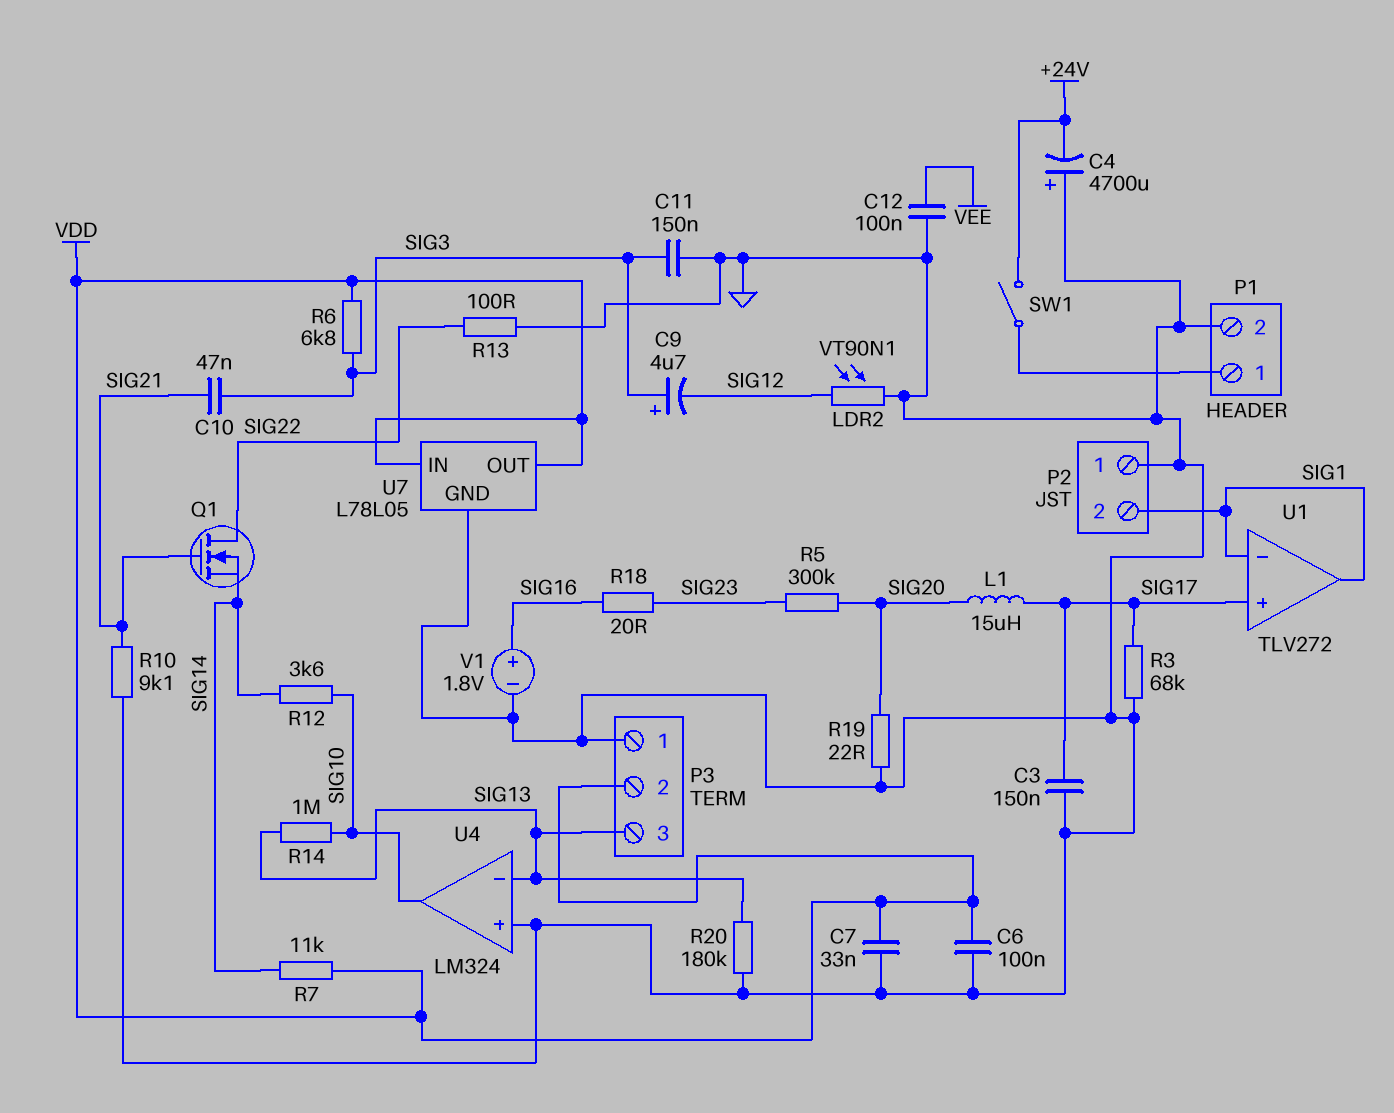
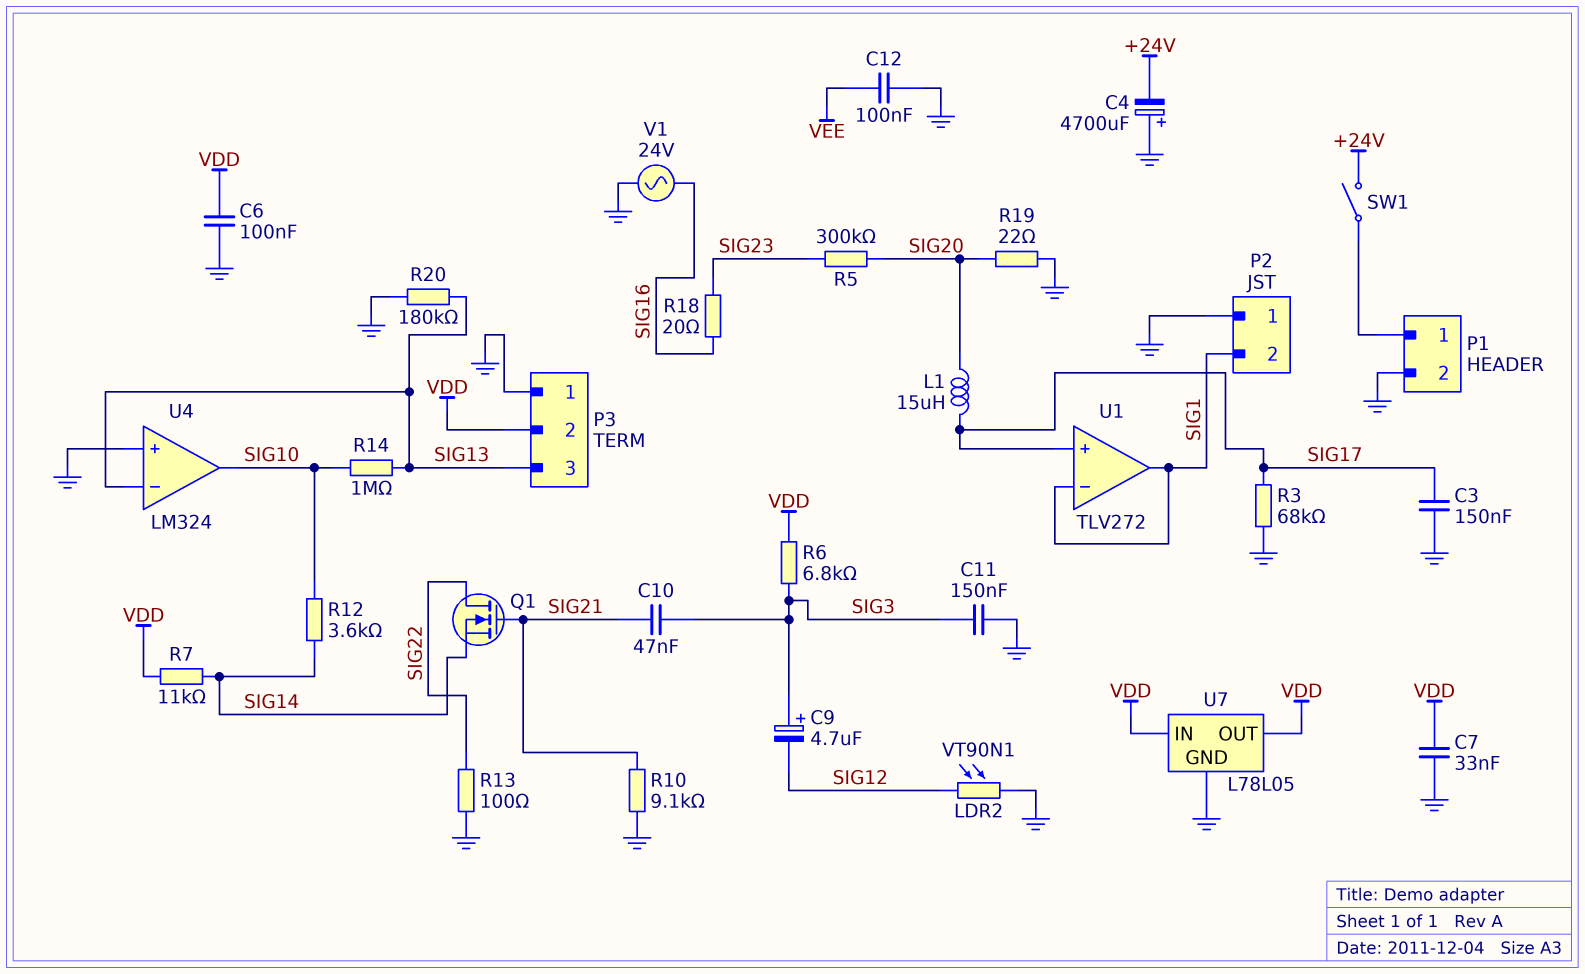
V1: 1.8V (plus SIG16, minus GND) -> AC 24V (GND, SIG16)

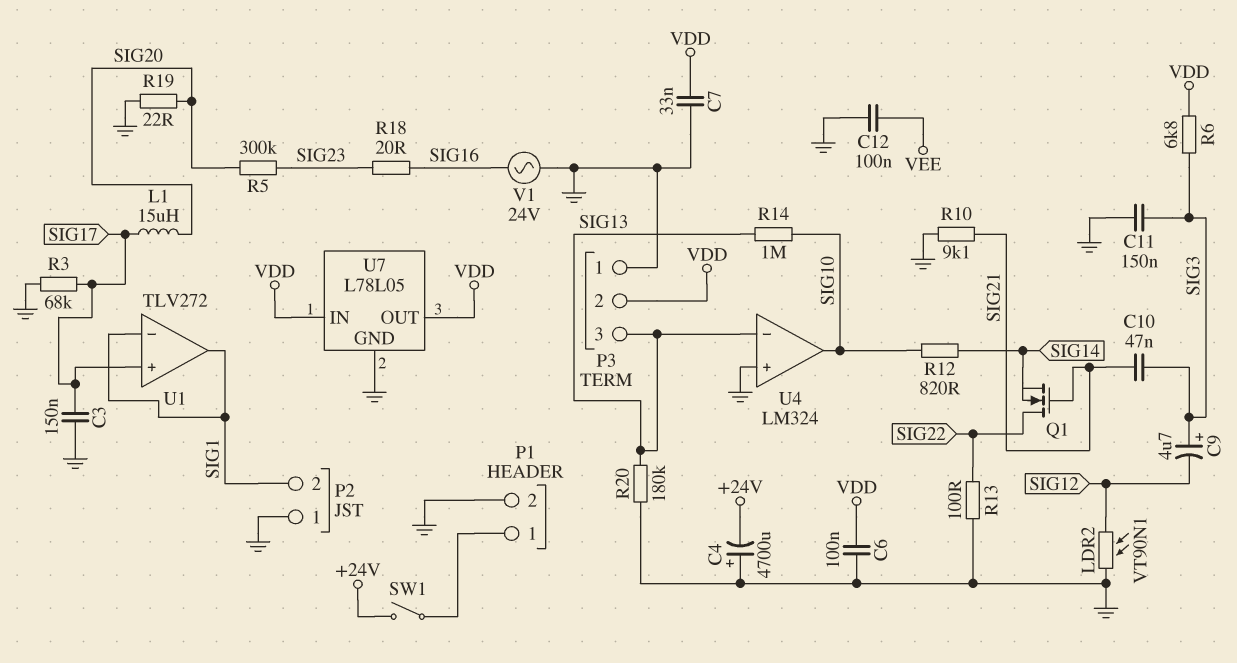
R7: 11k (SIG14, VDD) -> none
R12: 3.6k (SIG10, SIG14) -> 820 (SIG10, SIG14)

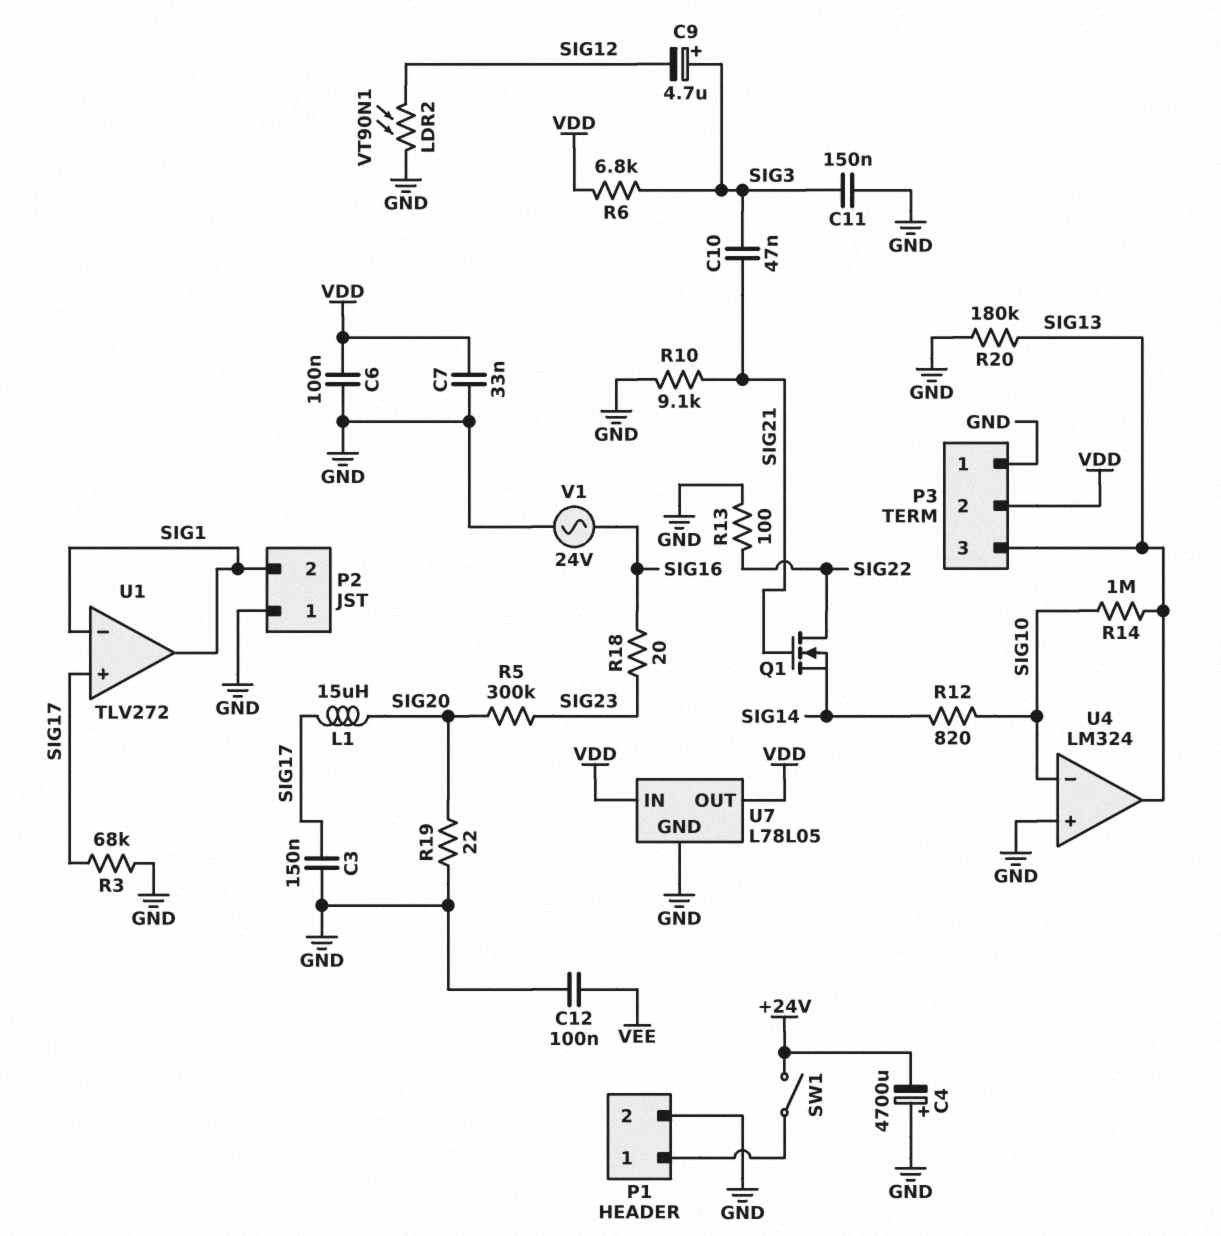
U4 pin in-: SIG13 -> SIG10
U4 pin out: SIG10 -> SIG13

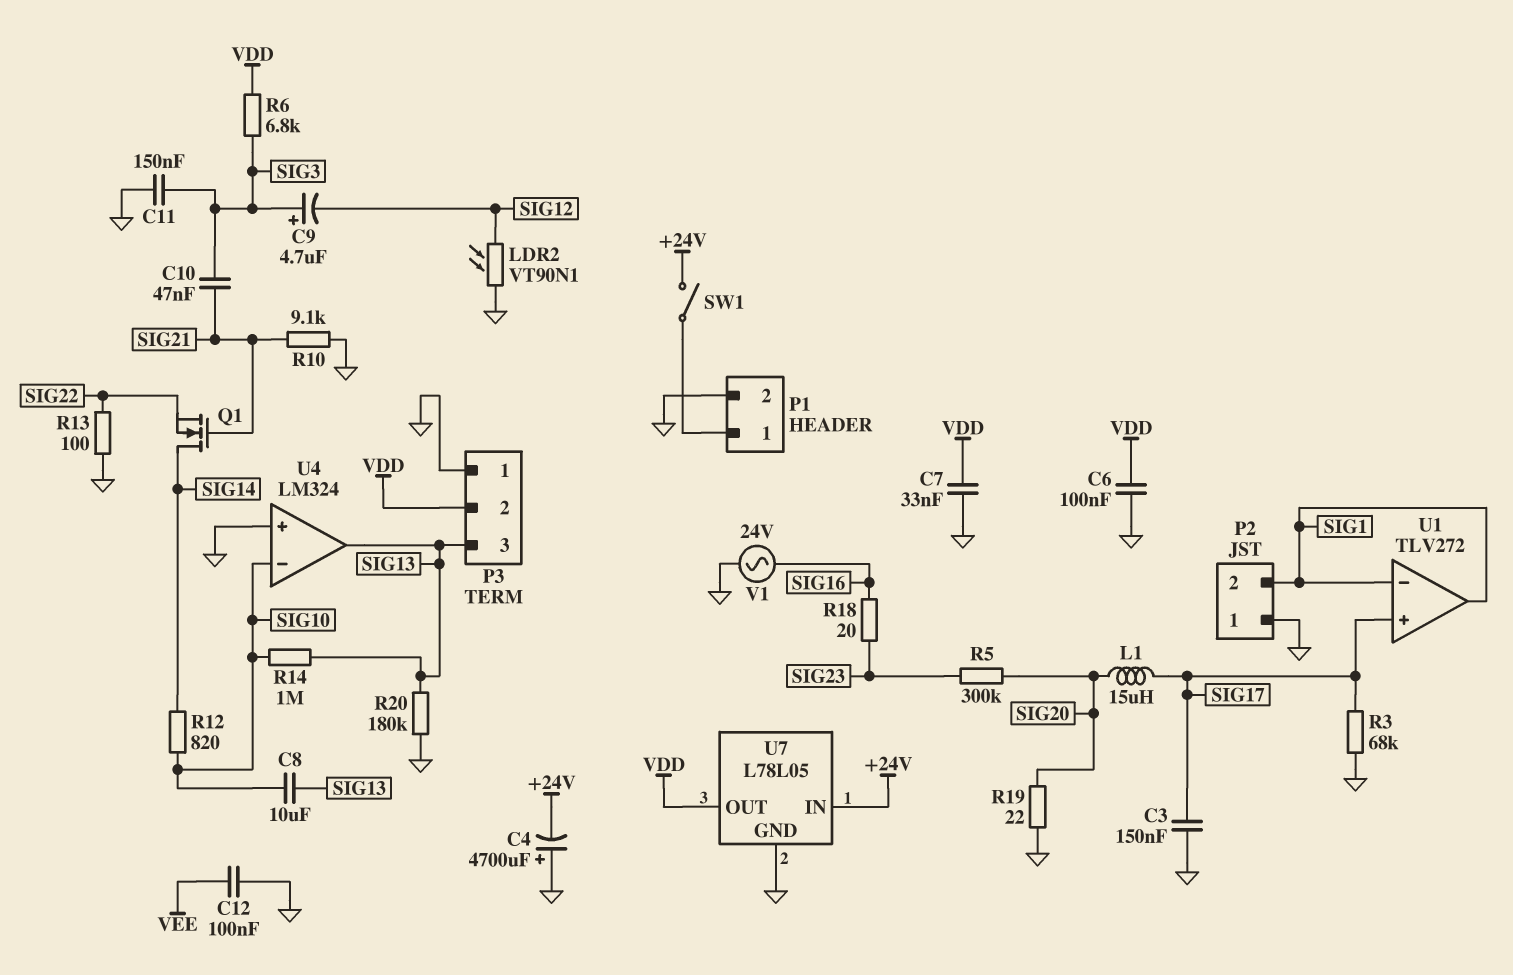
C8: none -> 10uF (SIG10, SIG13)
Q1: NMOS (G SIG21, D SIG22, S SIG14) -> NMOS (G SIG21, D SIG14, S SIG22)
U7 pin IN: VDD -> +24V

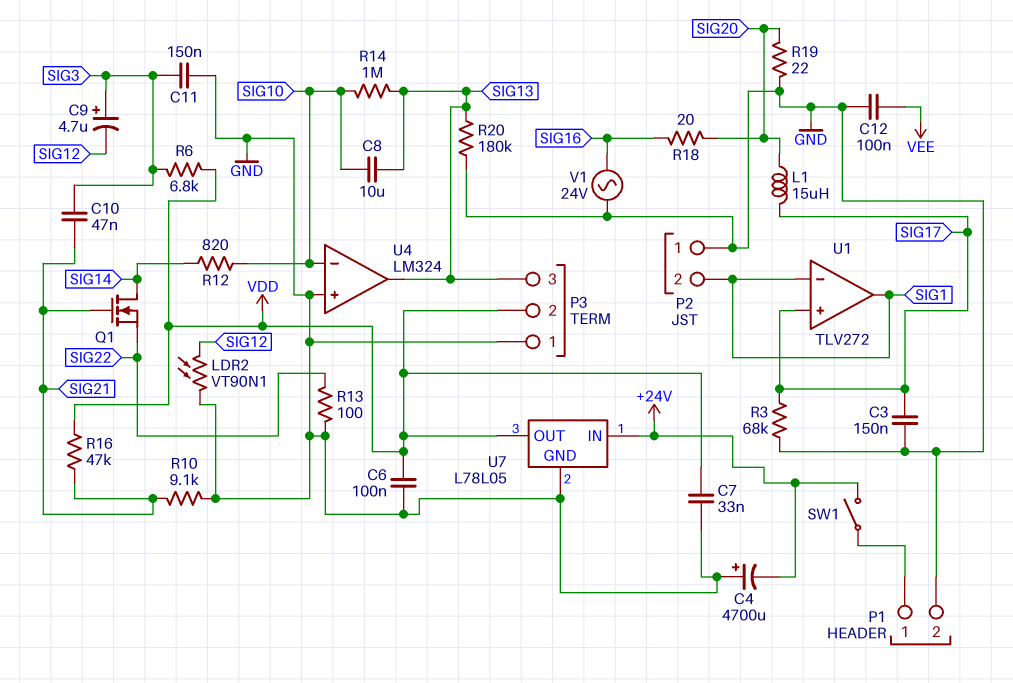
R5: 300k (SIG20, SIG23) -> none
R16: none -> 47k (SIG21, VDD)
R18: 20 (SIG16, SIG23) -> 20 (SIG16, SIG20)

